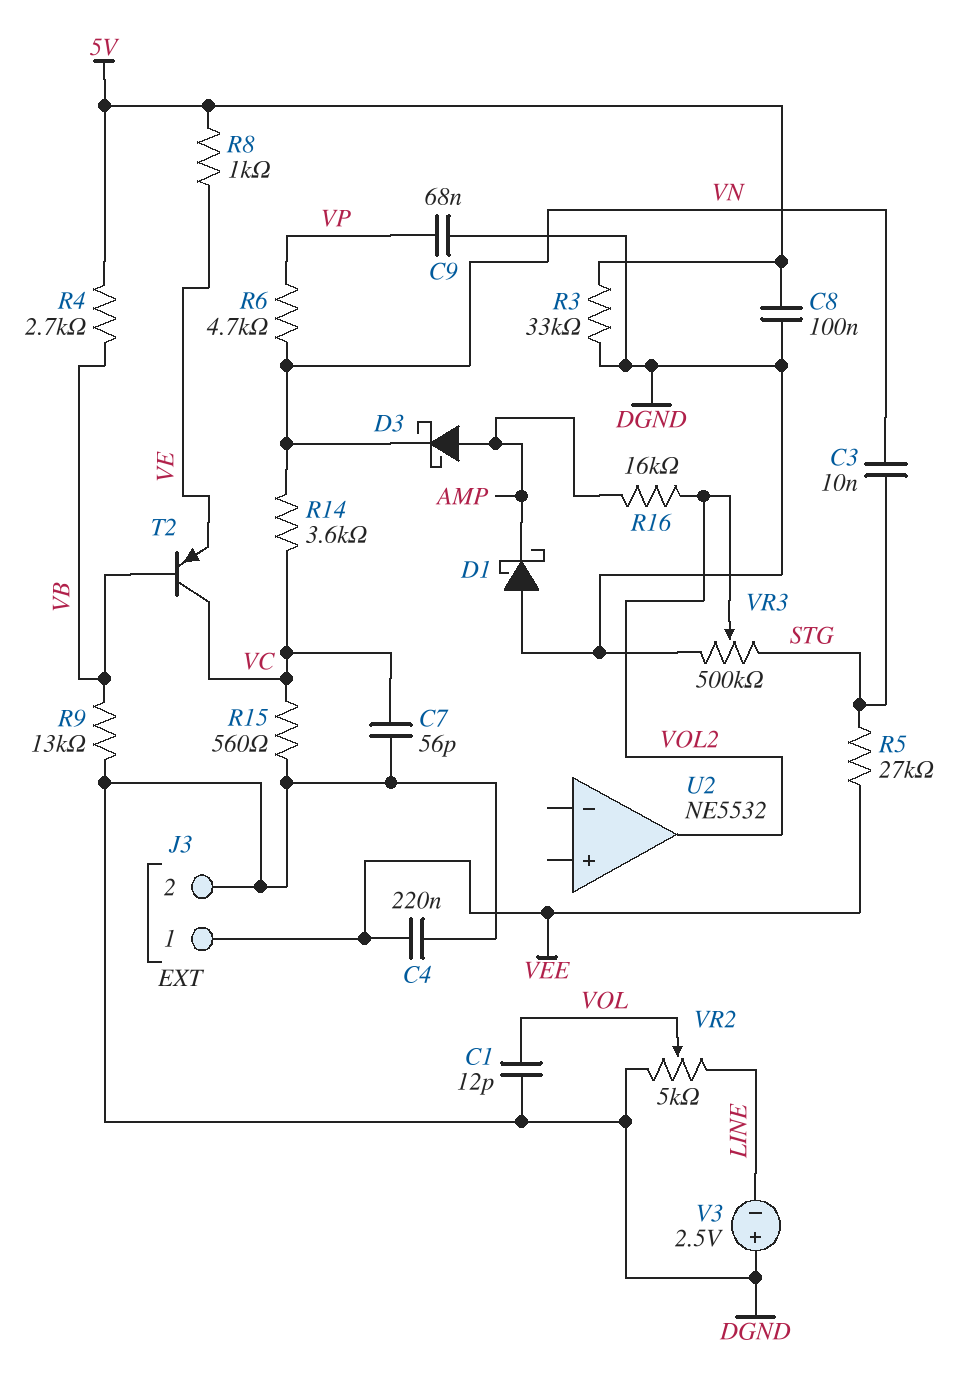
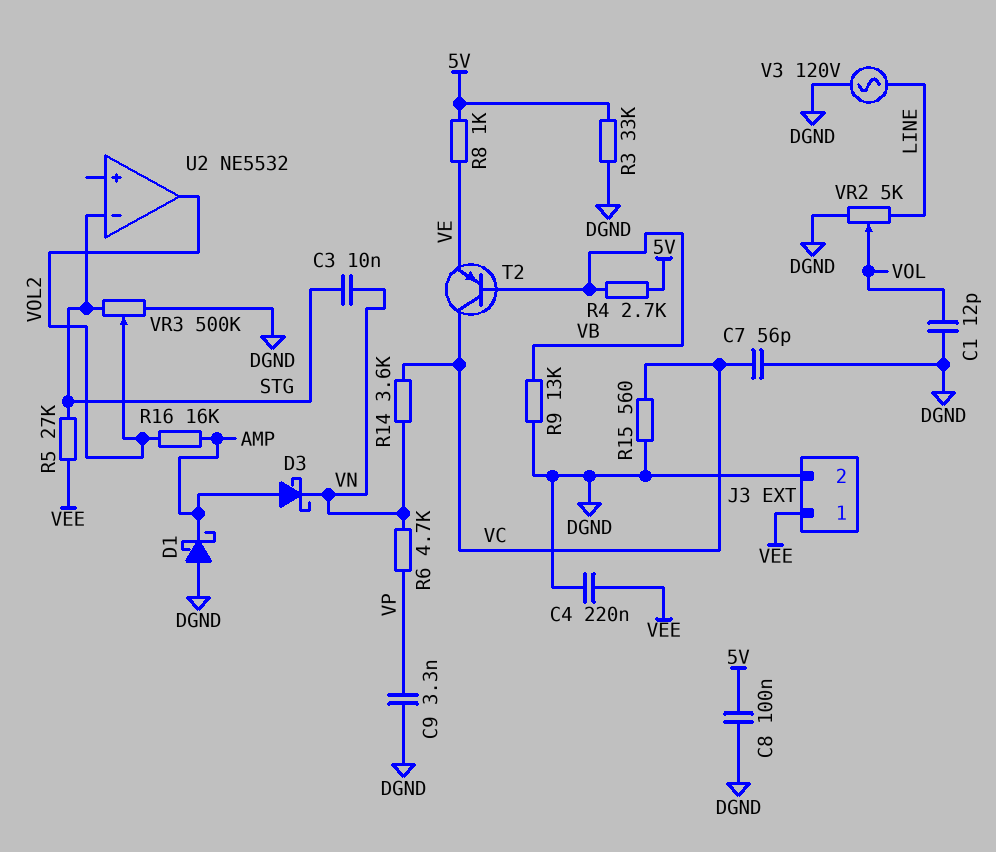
C9: 68nF (DGND, VP) -> 3.3nF (DGND, VP)
U2 pin in-: none -> STG
V3: 2.5V (plus DGND, minus LINE) -> AC 120V (DGND, LINE)

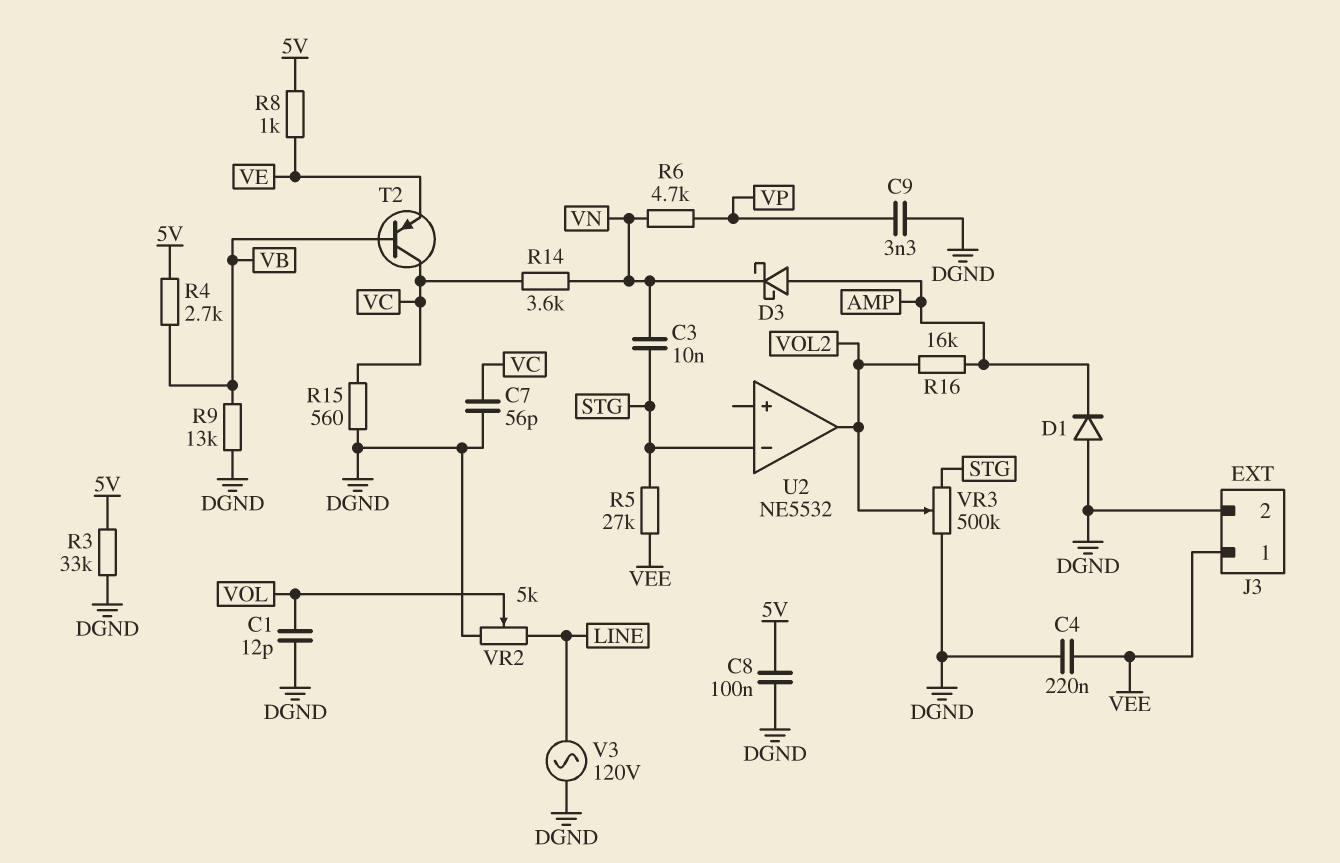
D1: schottky (A DGND, K AMP) -> diode (A DGND, K AMP)

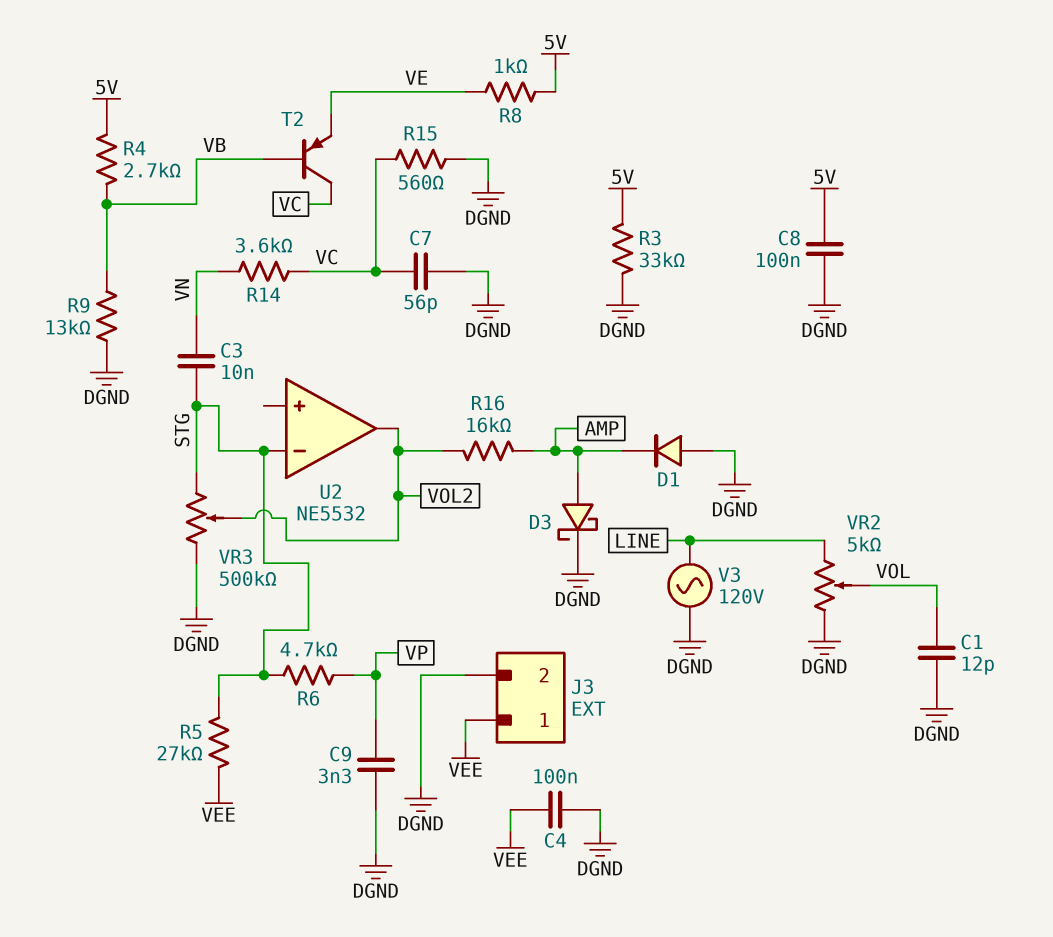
C4: 220nF (DGND, VEE) -> 100nF (DGND, VEE)
D3: schottky (A AMP, K VN) -> schottky (A AMP, K DGND)
R6: 4.7k (VN, VP) -> 4.7k (STG, VP)

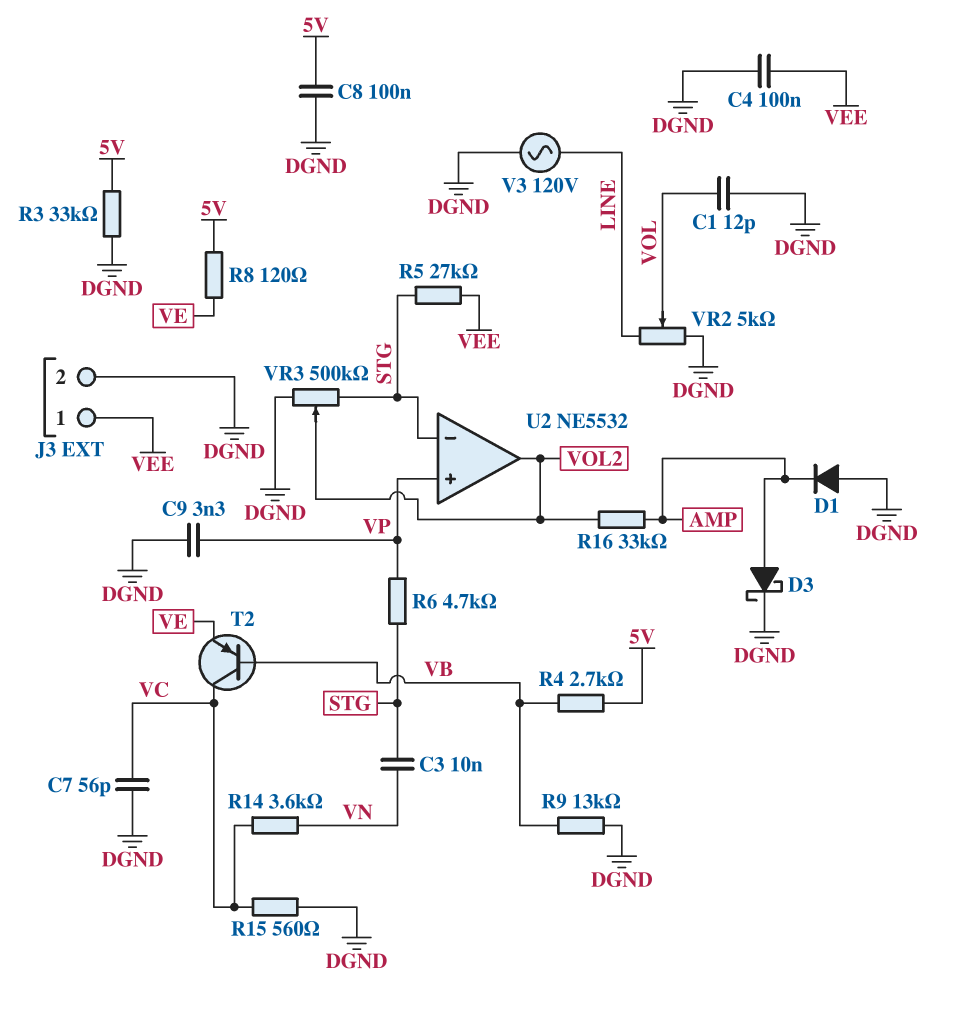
R8: 1k (5V, VE) -> 120 (5V, VE)
R16: 16k (AMP, VOL2) -> 33k (AMP, VOL2)
U2 pin in+: none -> VP

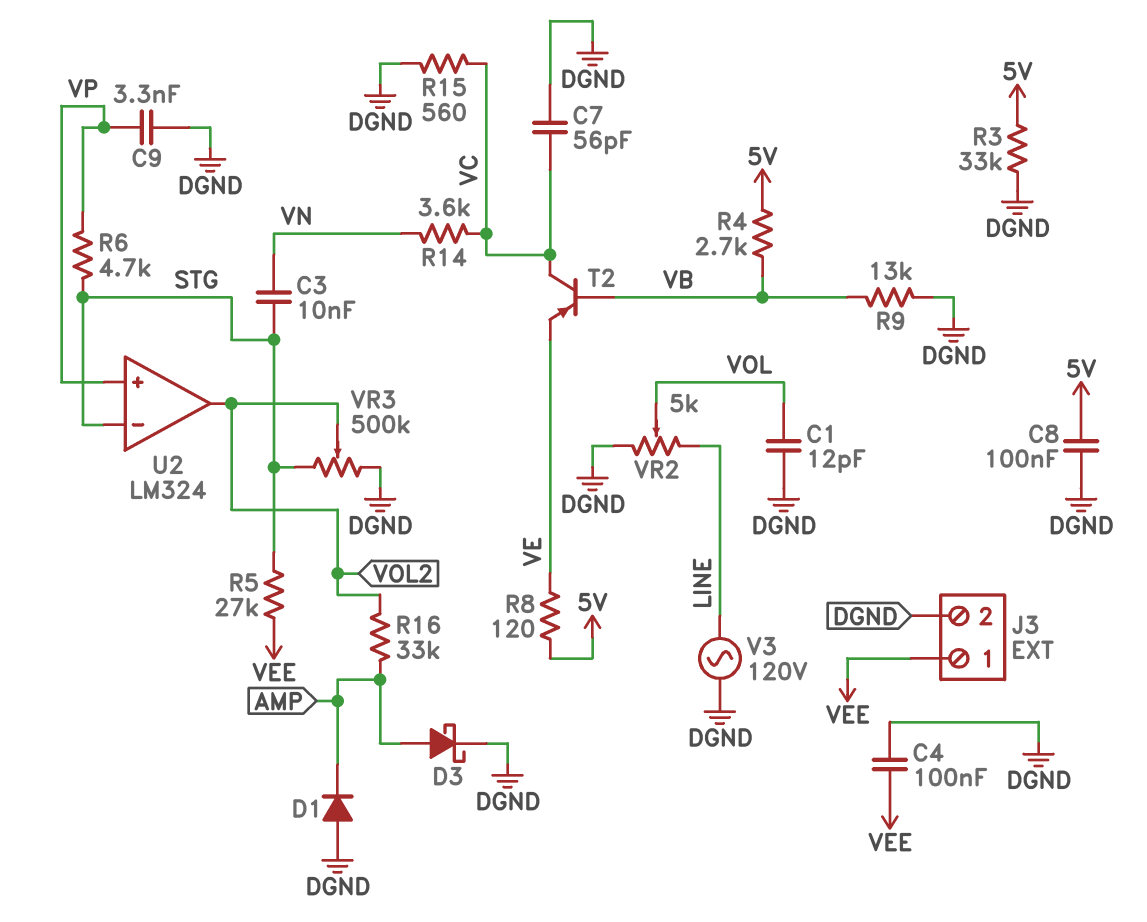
U2: NE5532 -> LM324

